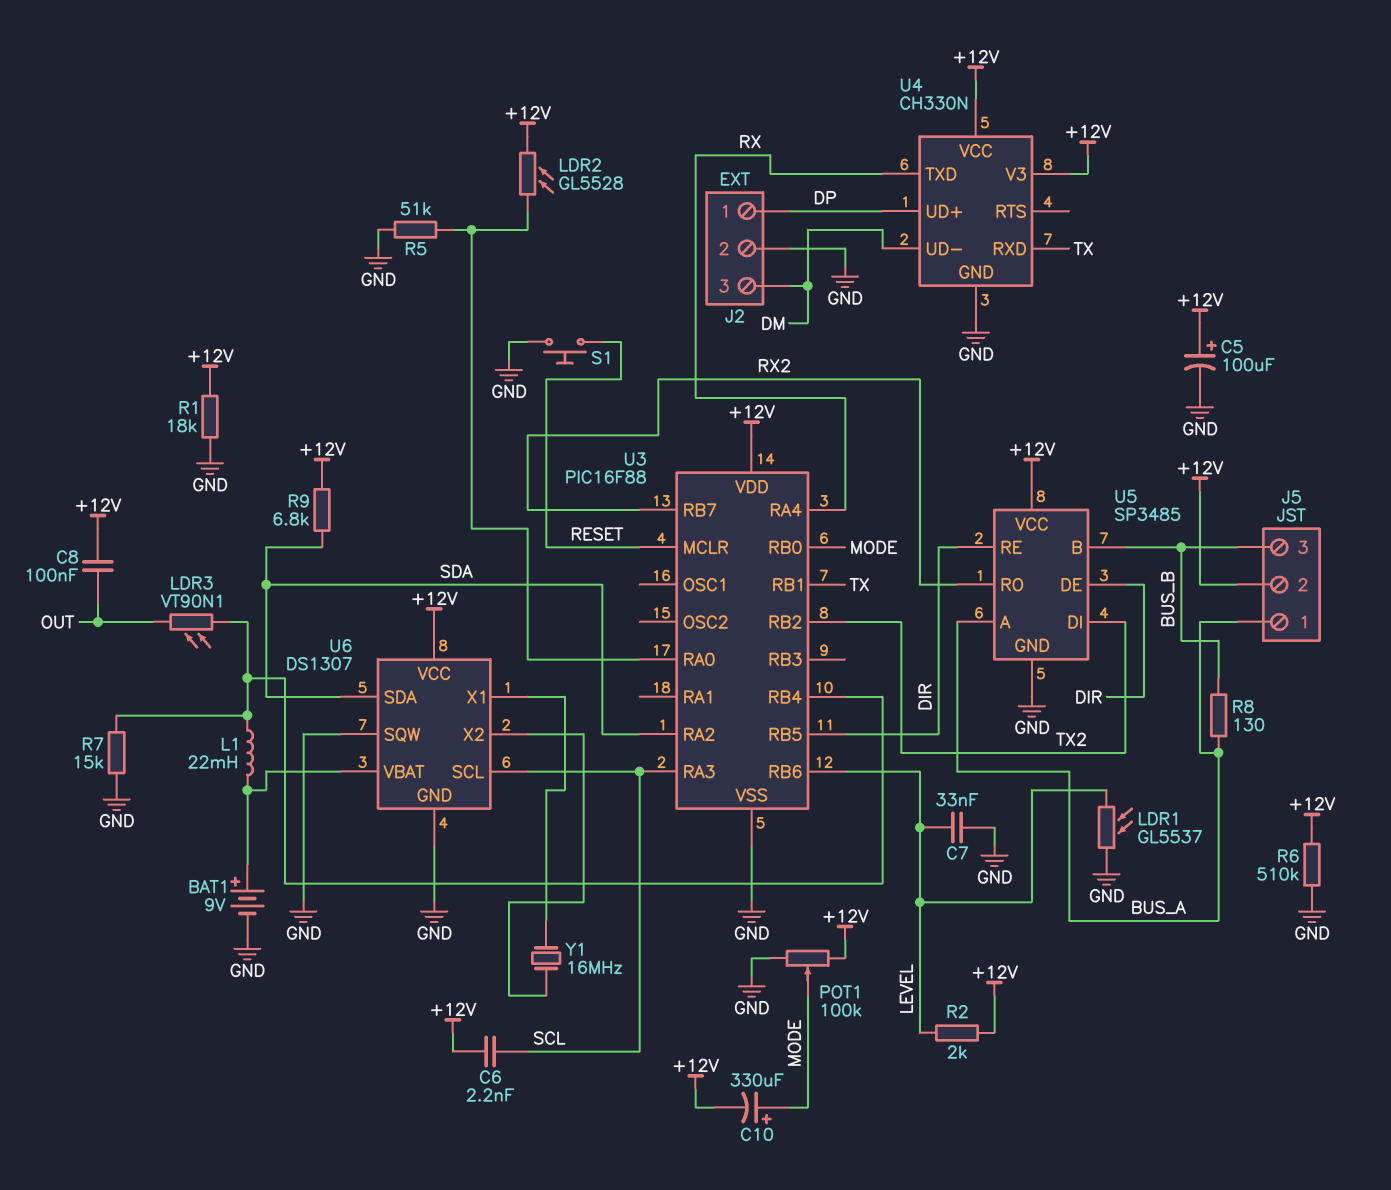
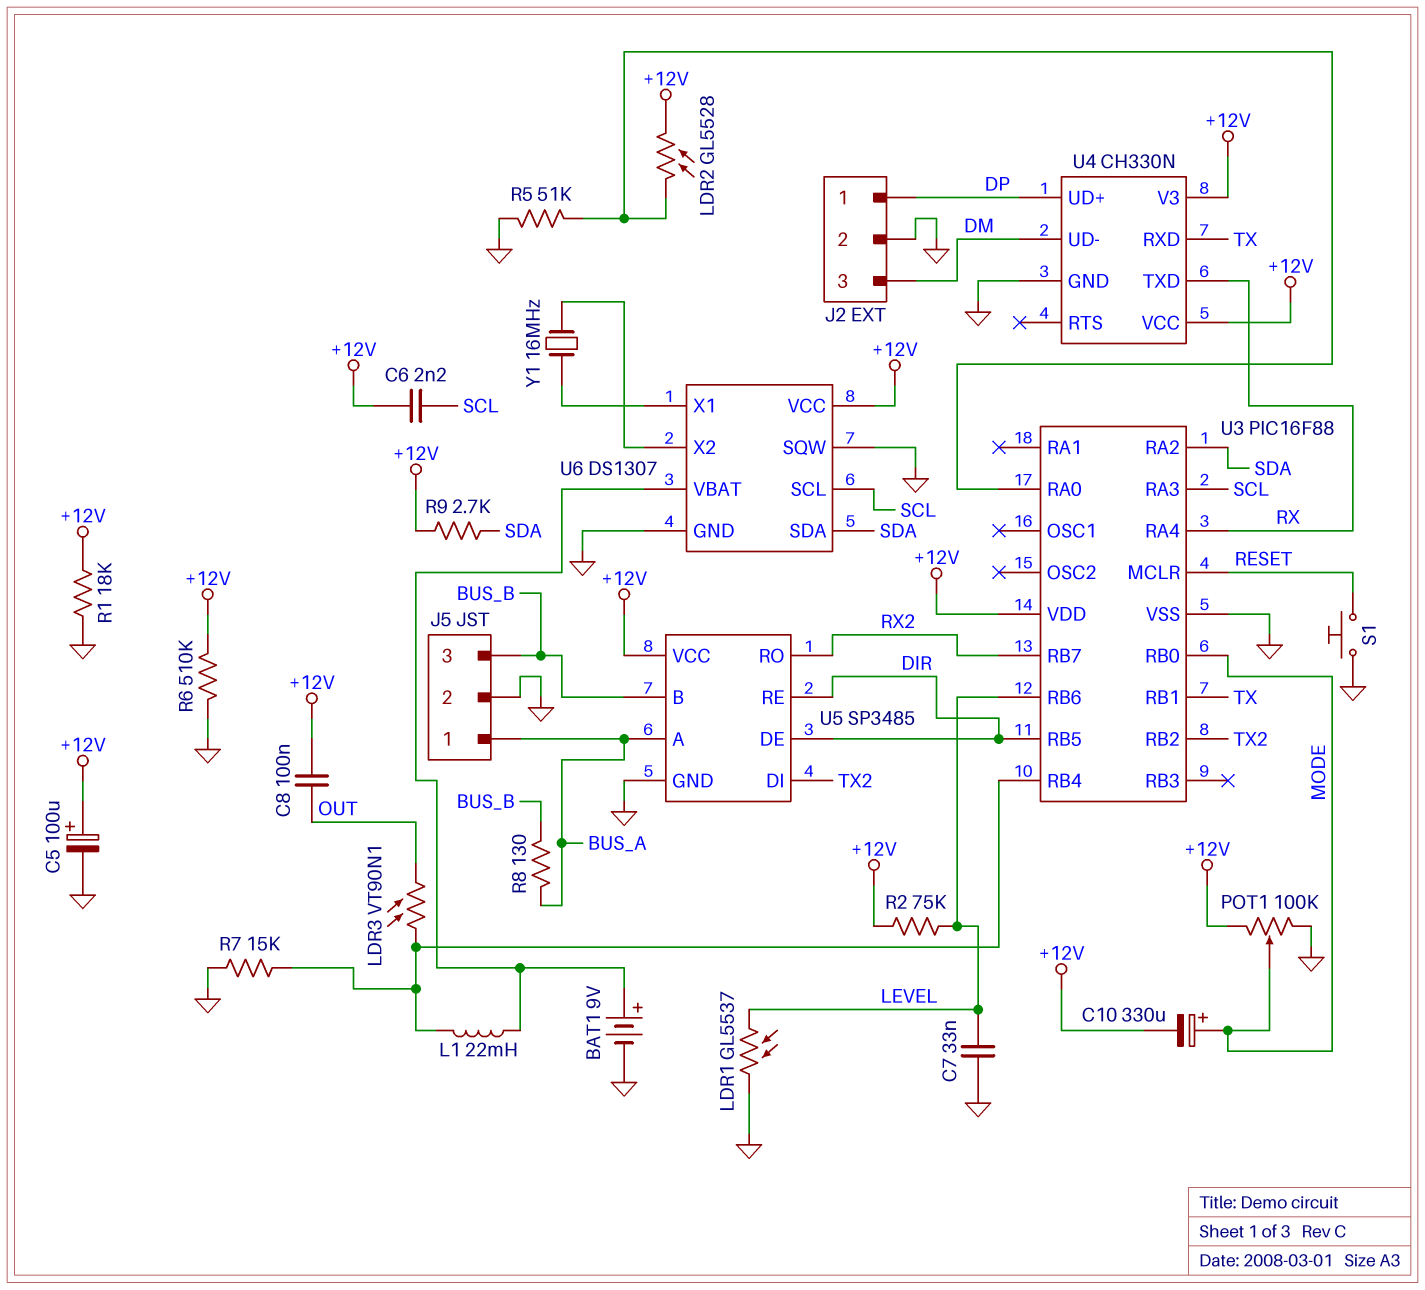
J5 pin 2: +12V -> GND
R2: 2k (+12V, LEVEL) -> 75k (+12V, LEVEL)
R9: 6.8k (+12V, SDA) -> 2.7k (+12V, SDA)

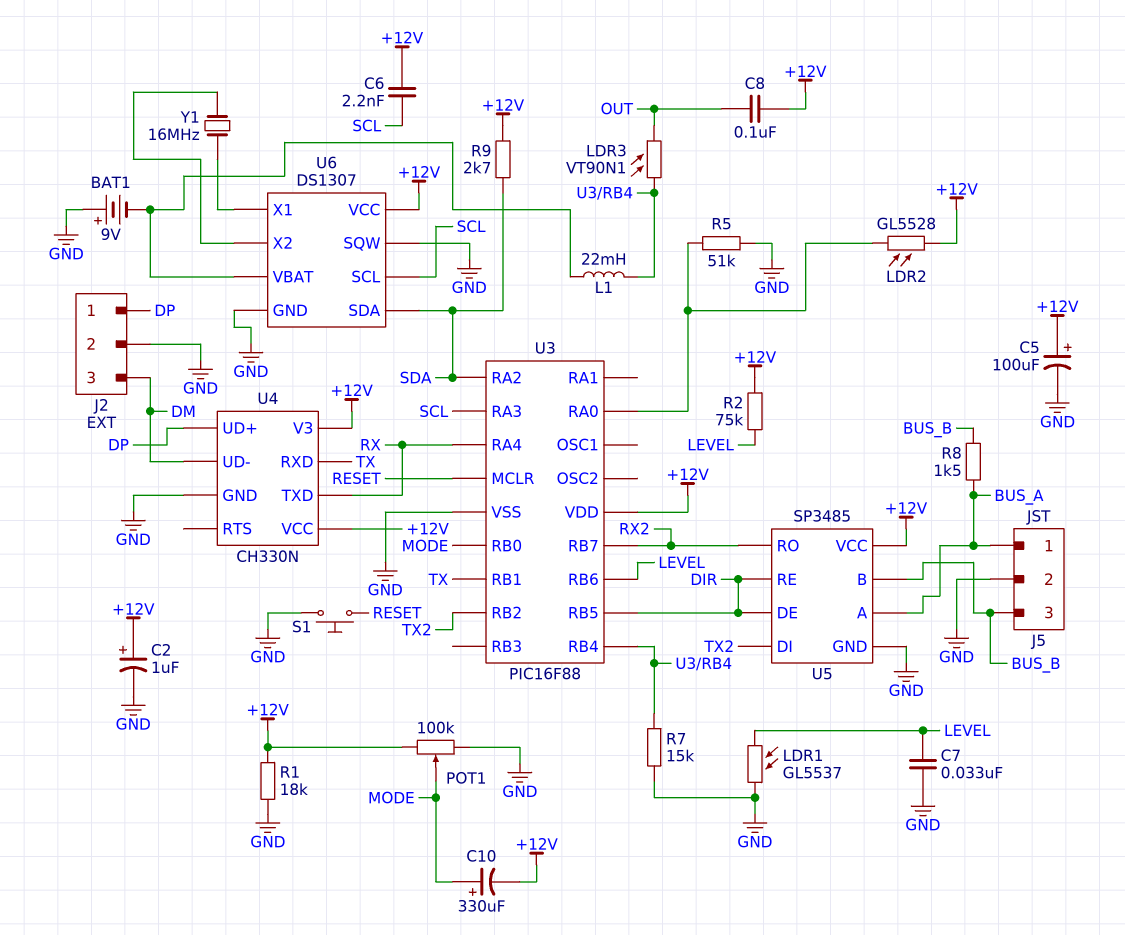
BAT1: 9V (plus U6/VBAT, minus GND) -> 9V (plus GND, minus U6/VBAT)
C2: none -> 1uF (plus +12V, minus GND)
R6: 510k (+12V, GND) -> none
R8: 130 (BUS_A, BUS_B) -> 1.5k (BUS_A, BUS_B)

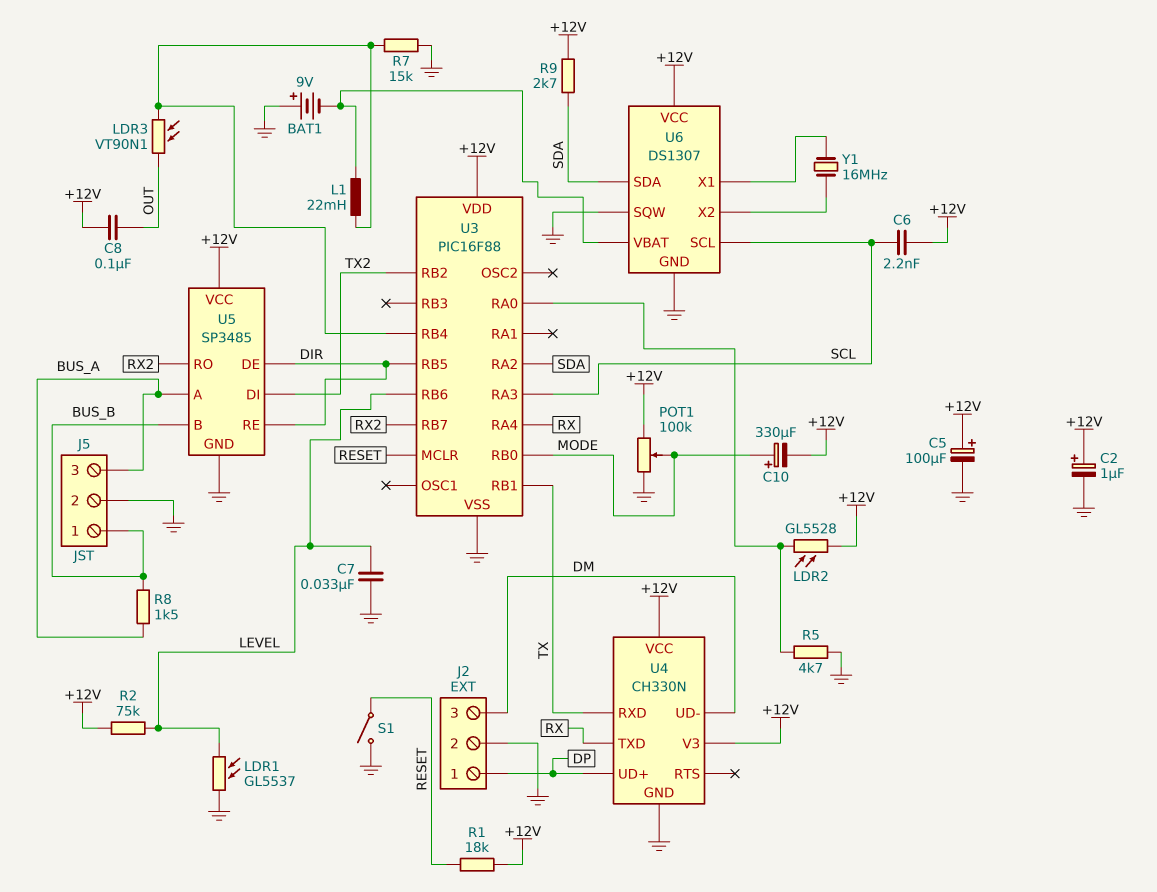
J5 pin 1: BUS_A -> BUS_B
J5 pin 3: BUS_B -> BUS_A
R1: 18k (+12V, GND) -> 18k (+12V, RESET)
R5: 51k (GND, U3/RA0) -> 4.7k (GND, U3/RA0)
S1: button (GND, RESET) -> switch (GND, RESET)

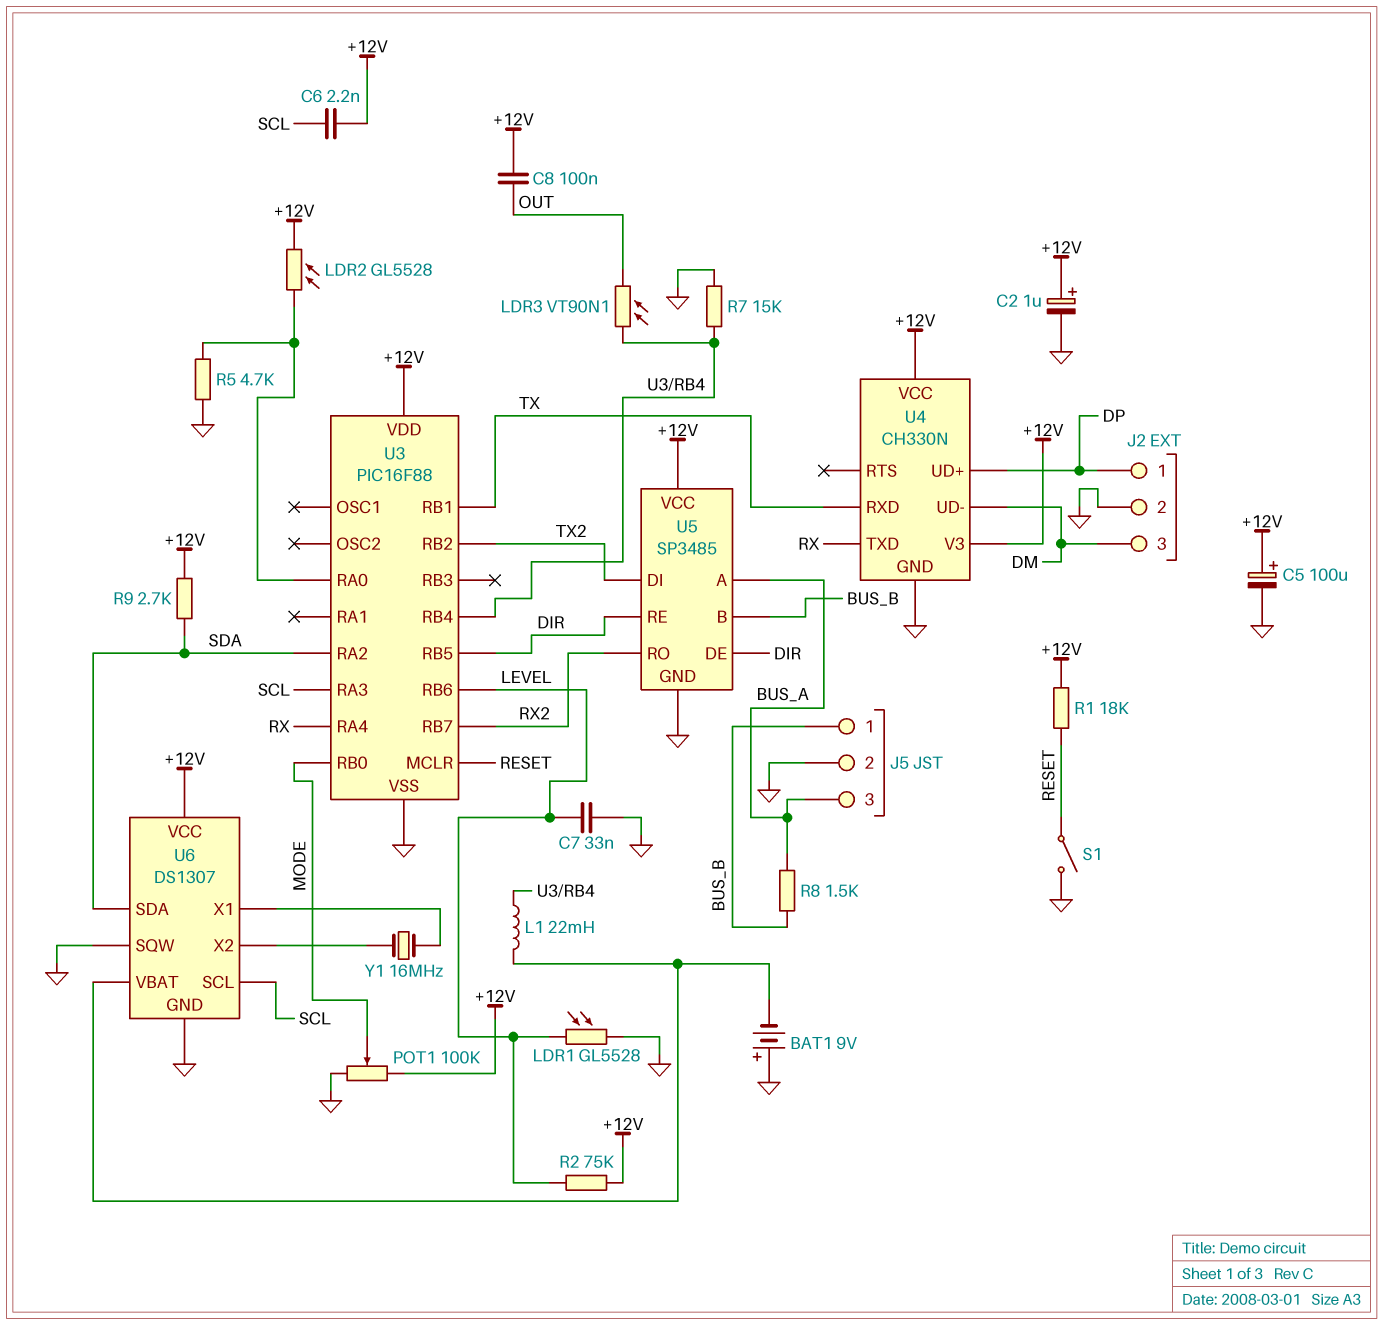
C10: 330uF (plus MODE, minus +12V) -> none
LDR1: GL5537 (GND, LEVEL) -> GL5528 (GND, LEVEL)

